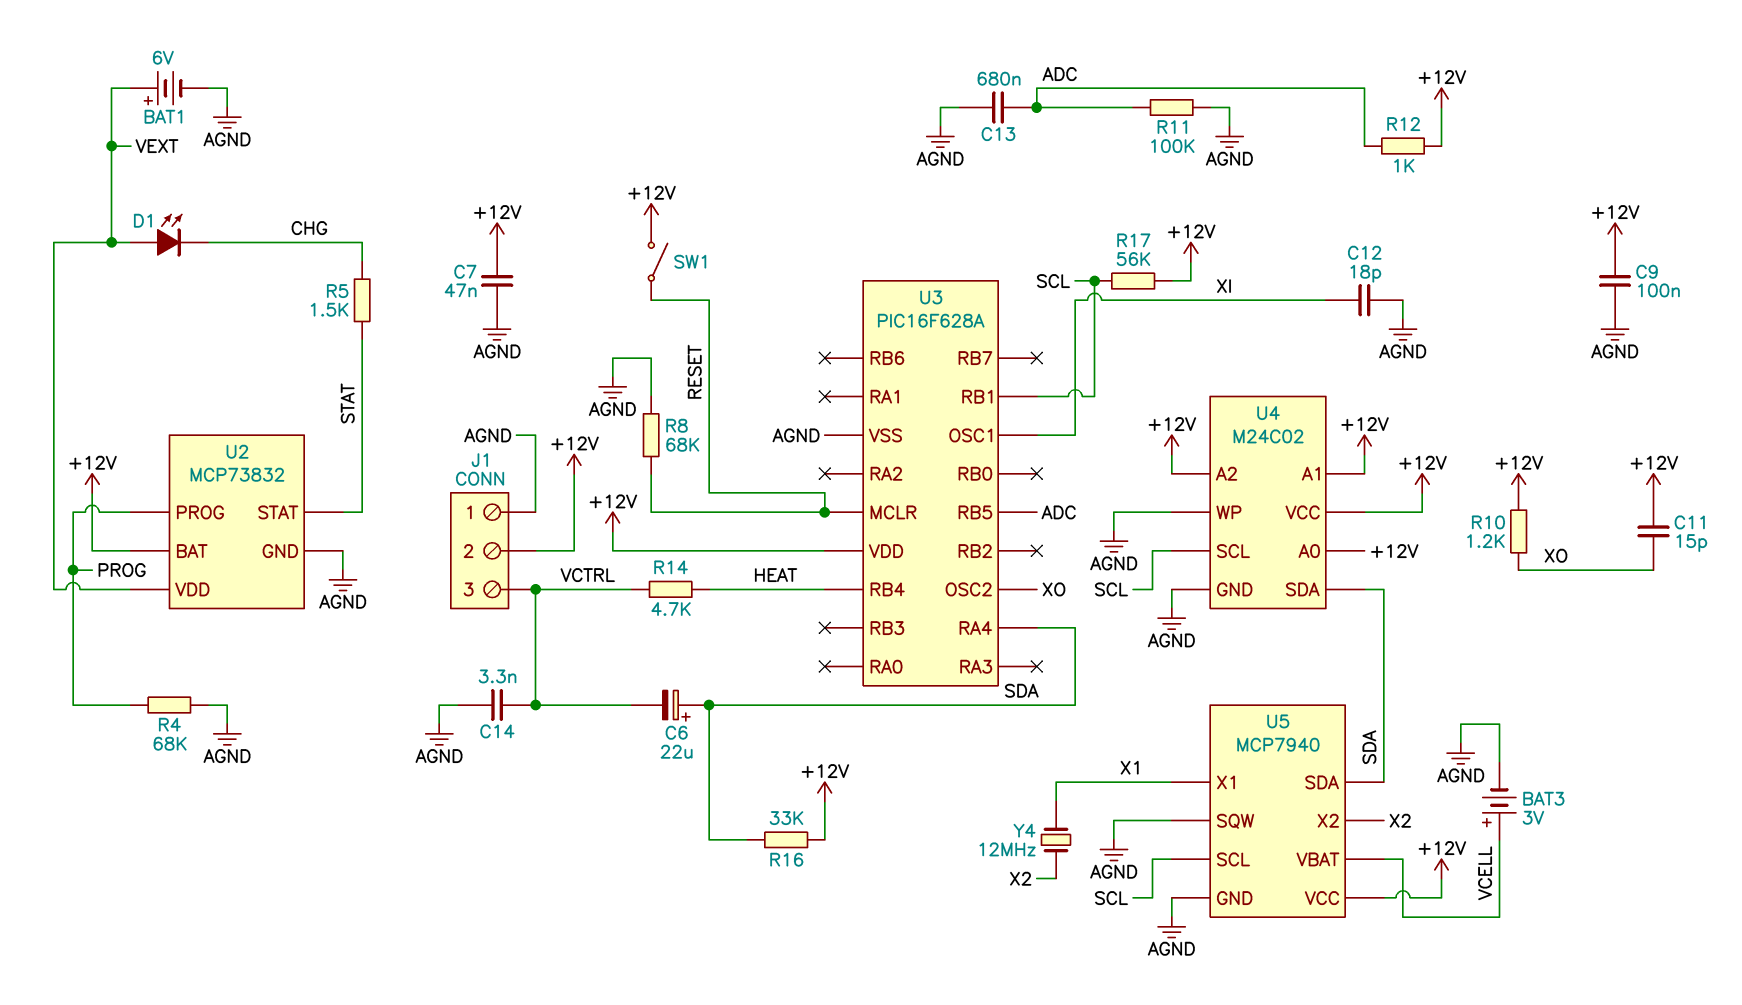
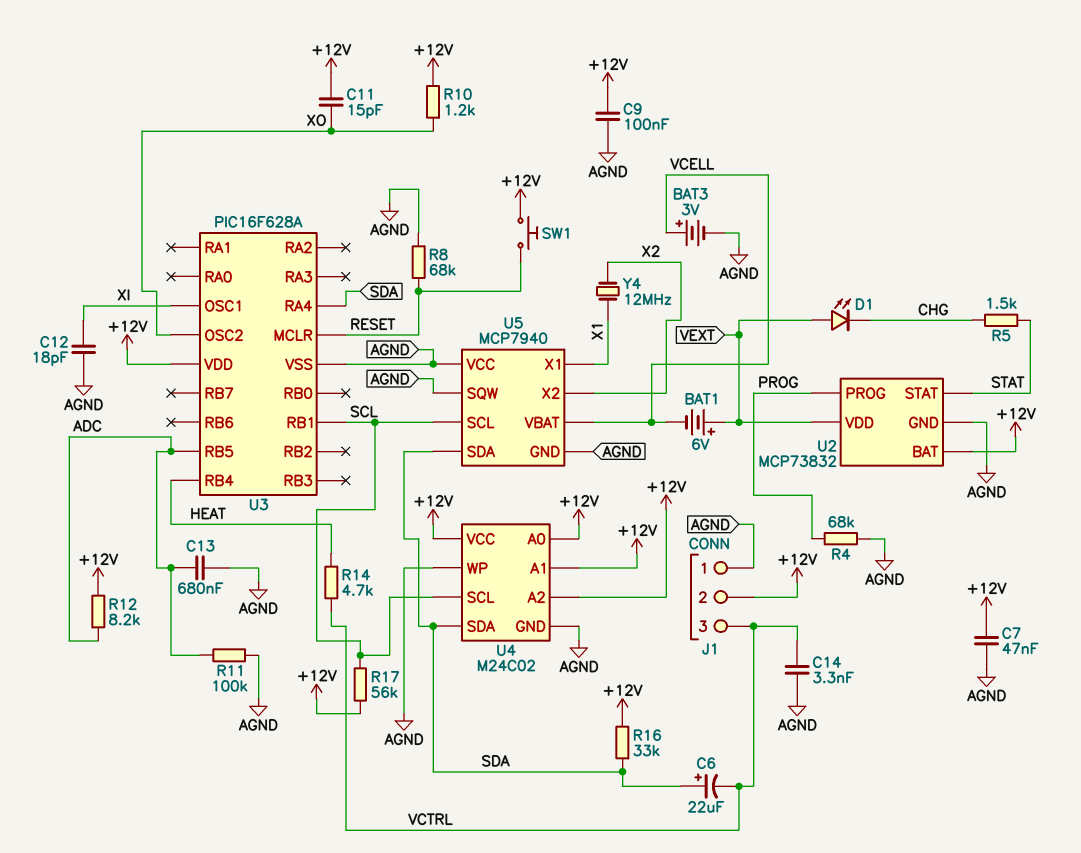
BAT1: 6V (plus VEXT, minus AGND) -> 6V (plus VEXT, minus VCELL)
R12: 1k (+12V, ADC) -> 8.2k (+12V, ADC)
SW1: switch (+12V, RESET) -> button (+12V, RESET)
U5 pin VCC: +12V -> AGND

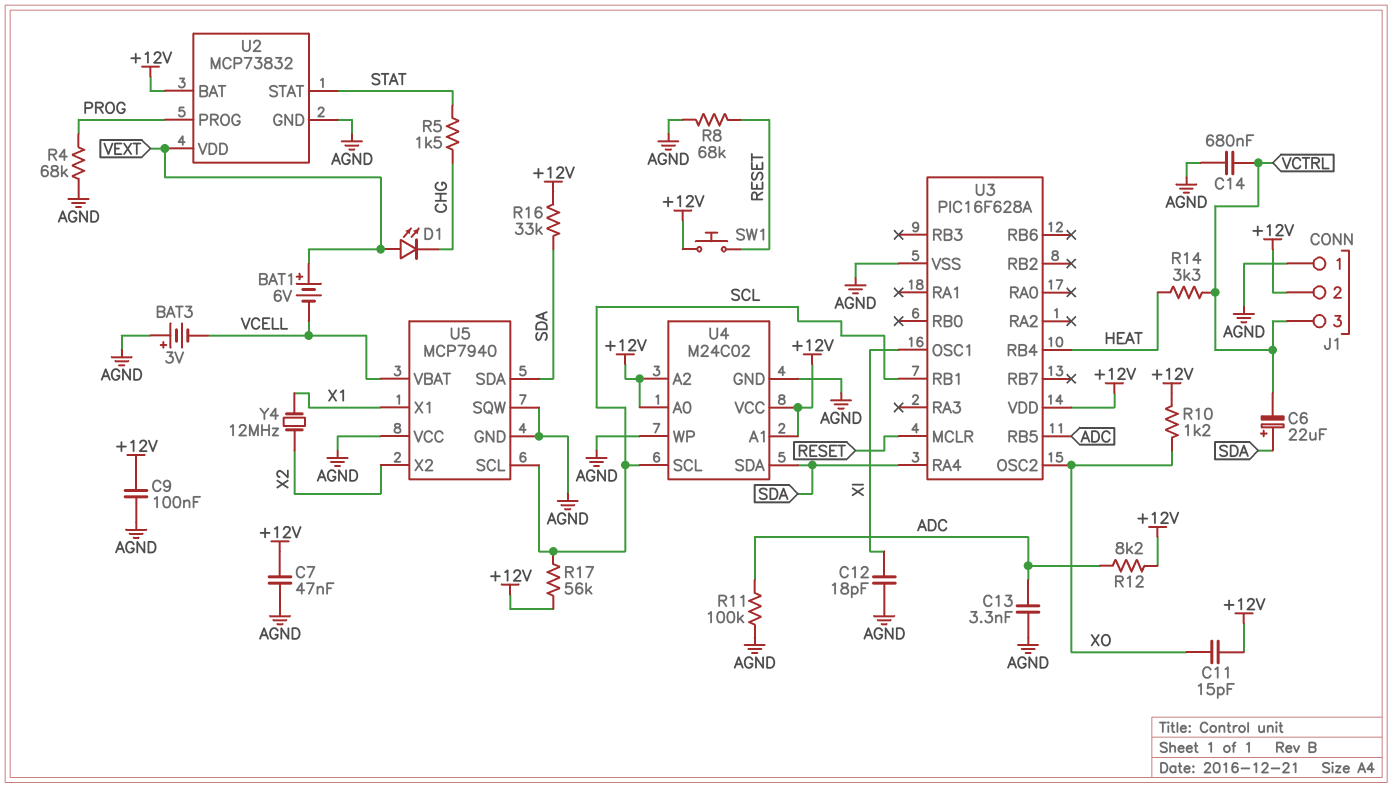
BAT3: 3V (plus VCELL, minus AGND) -> 3V (plus AGND, minus VCELL)
C13: 680nF (ADC, AGND) -> 3.3nF (ADC, AGND)
C14: 3.3nF (AGND, VCTRL) -> 680nF (AGND, VCTRL)
R14: 4.7k (HEAT, VCTRL) -> 3.3k (HEAT, VCTRL)

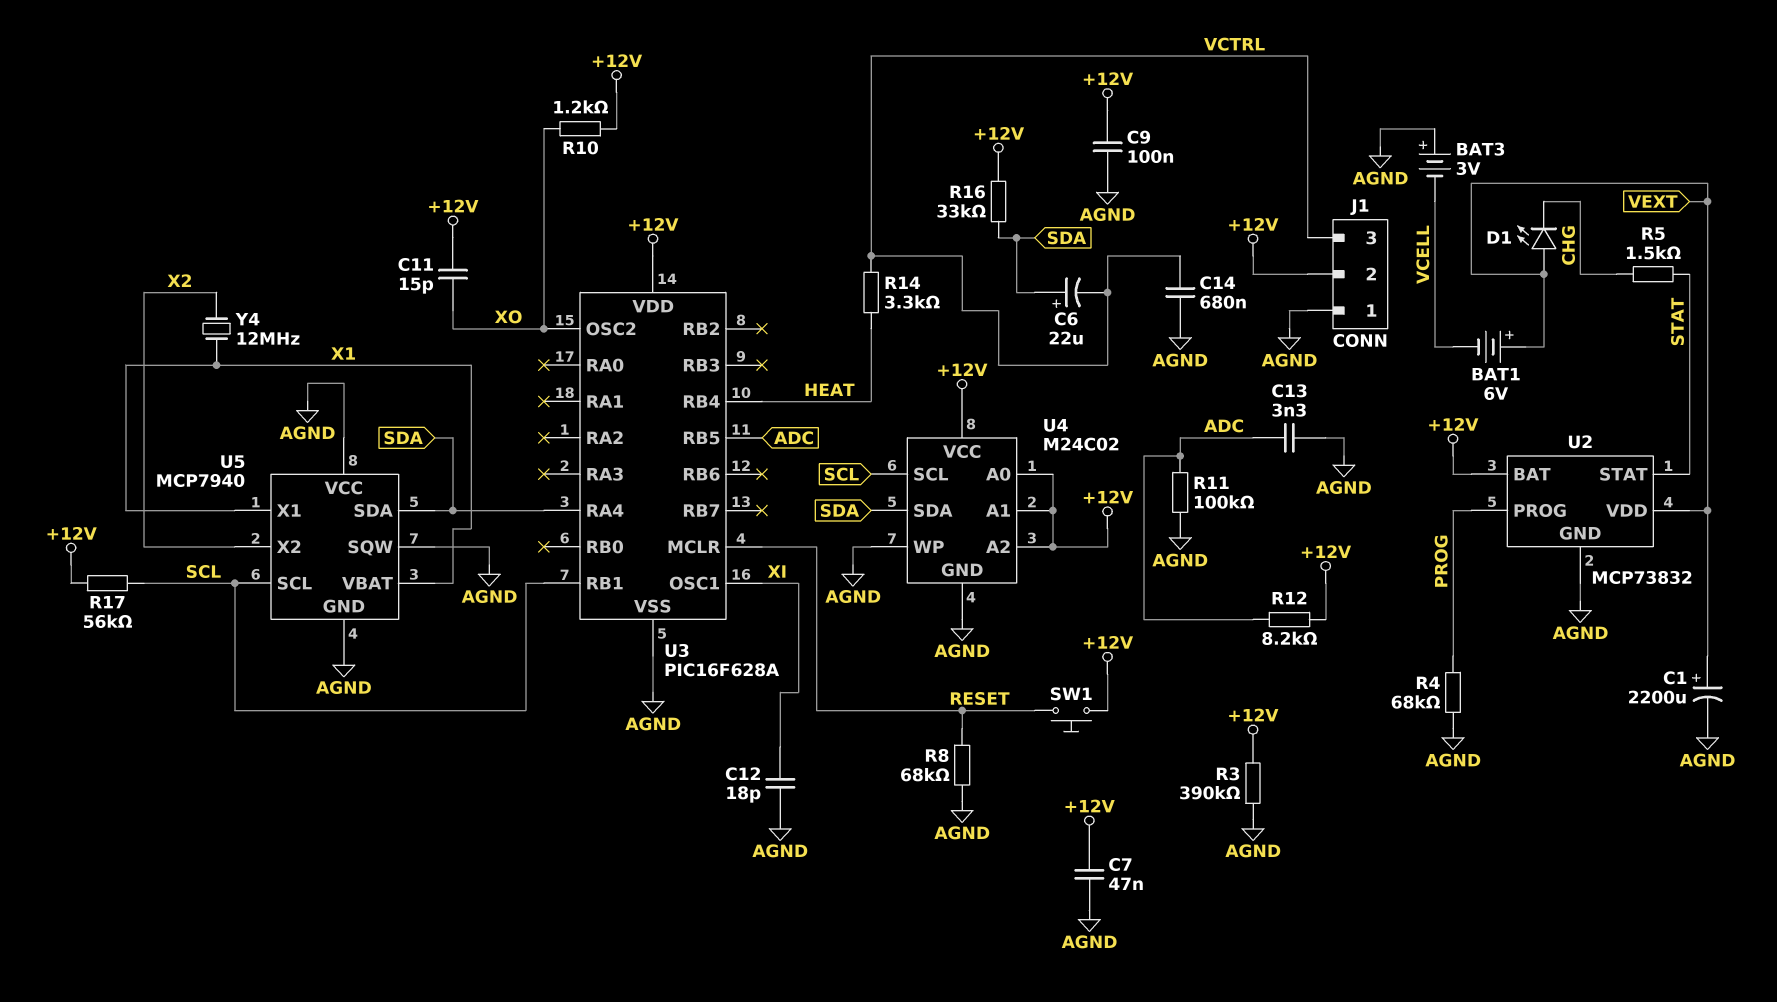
C1: none -> 2200uF (plus VEXT, minus AGND)
R3: none -> 390k (+12V, AGND)
U5 pin VBAT: VCELL -> X1

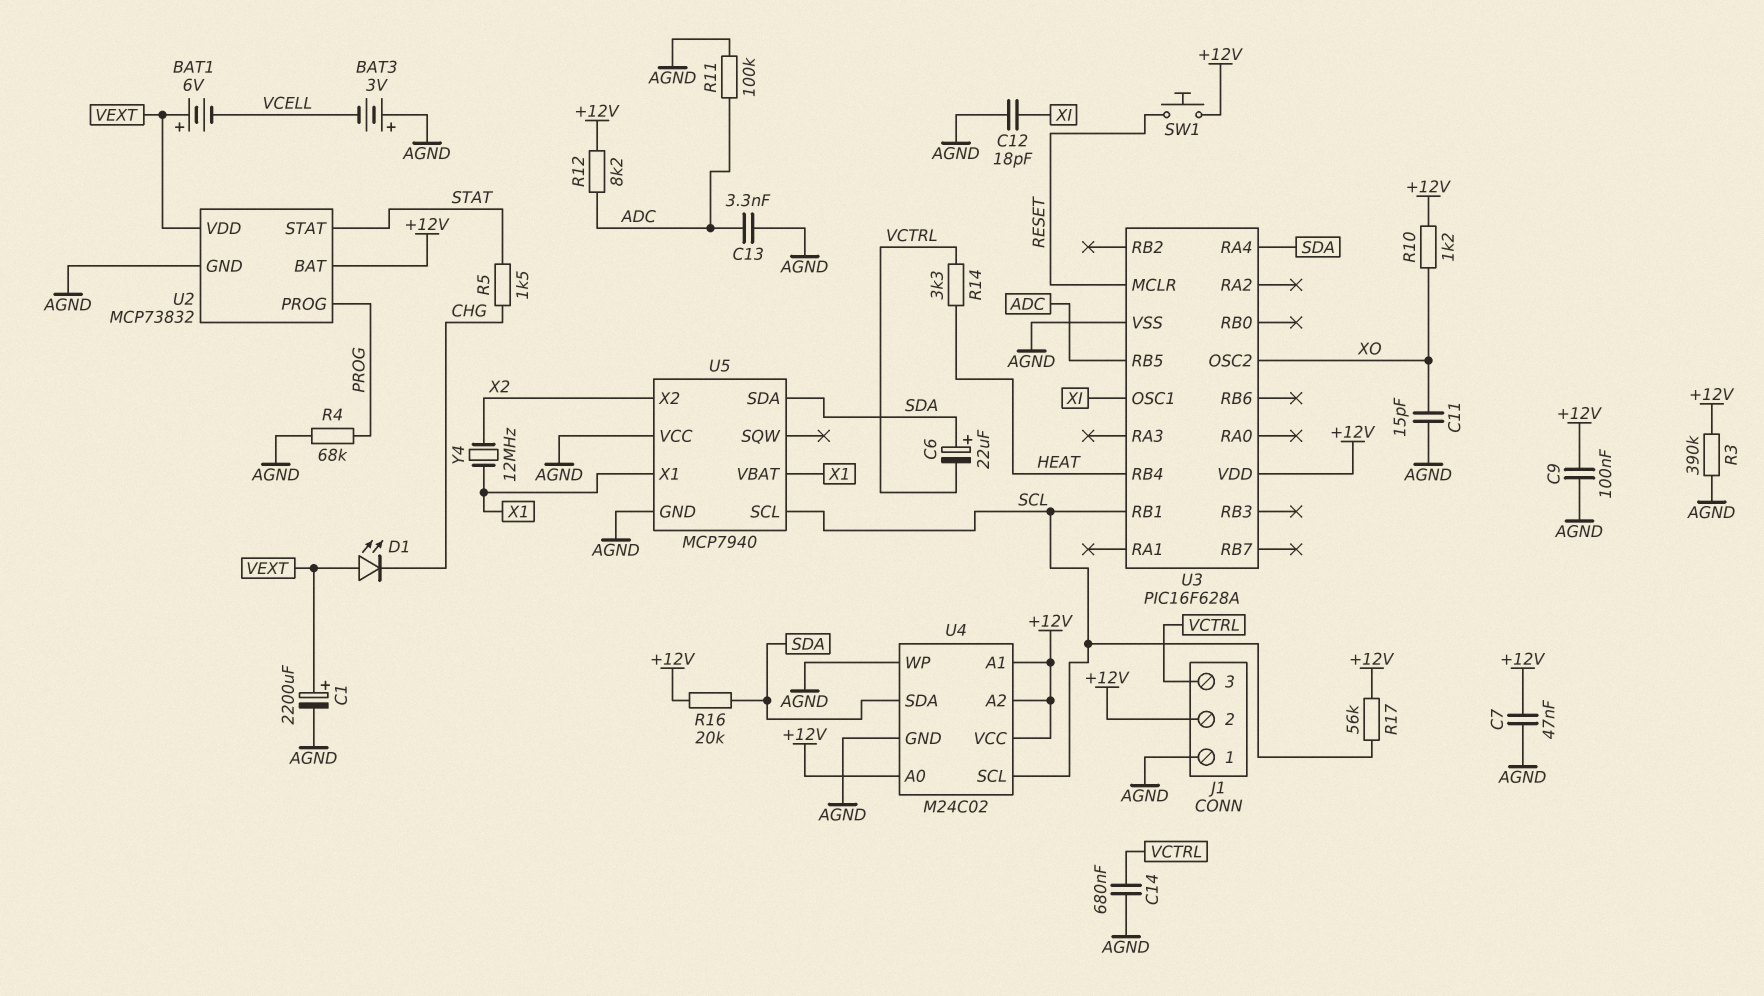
C11: 15pF (+12V, XO) -> 15pF (AGND, XO)
R8: 68k (AGND, RESET) -> none
R16: 33k (+12V, SDA) -> 20k (+12V, SDA)
U5 pin SQW: AGND -> none

